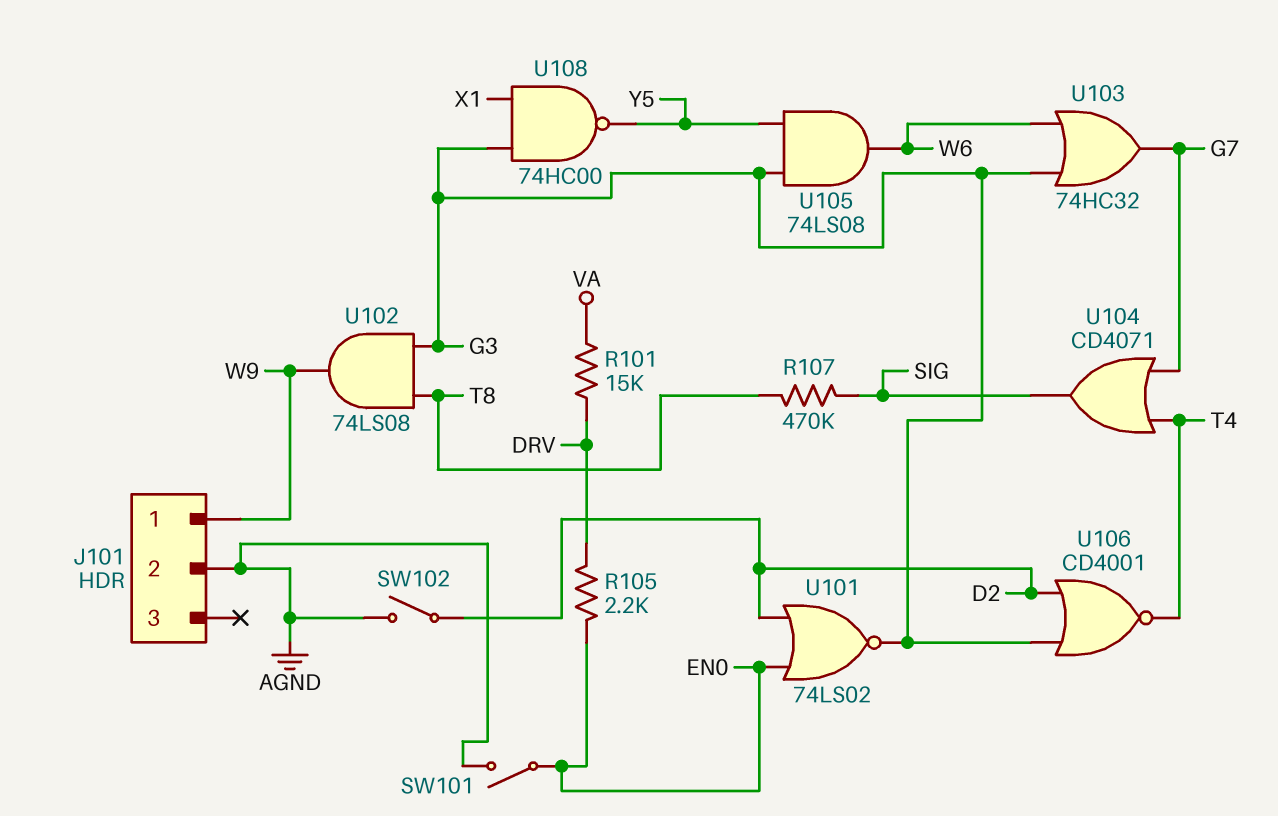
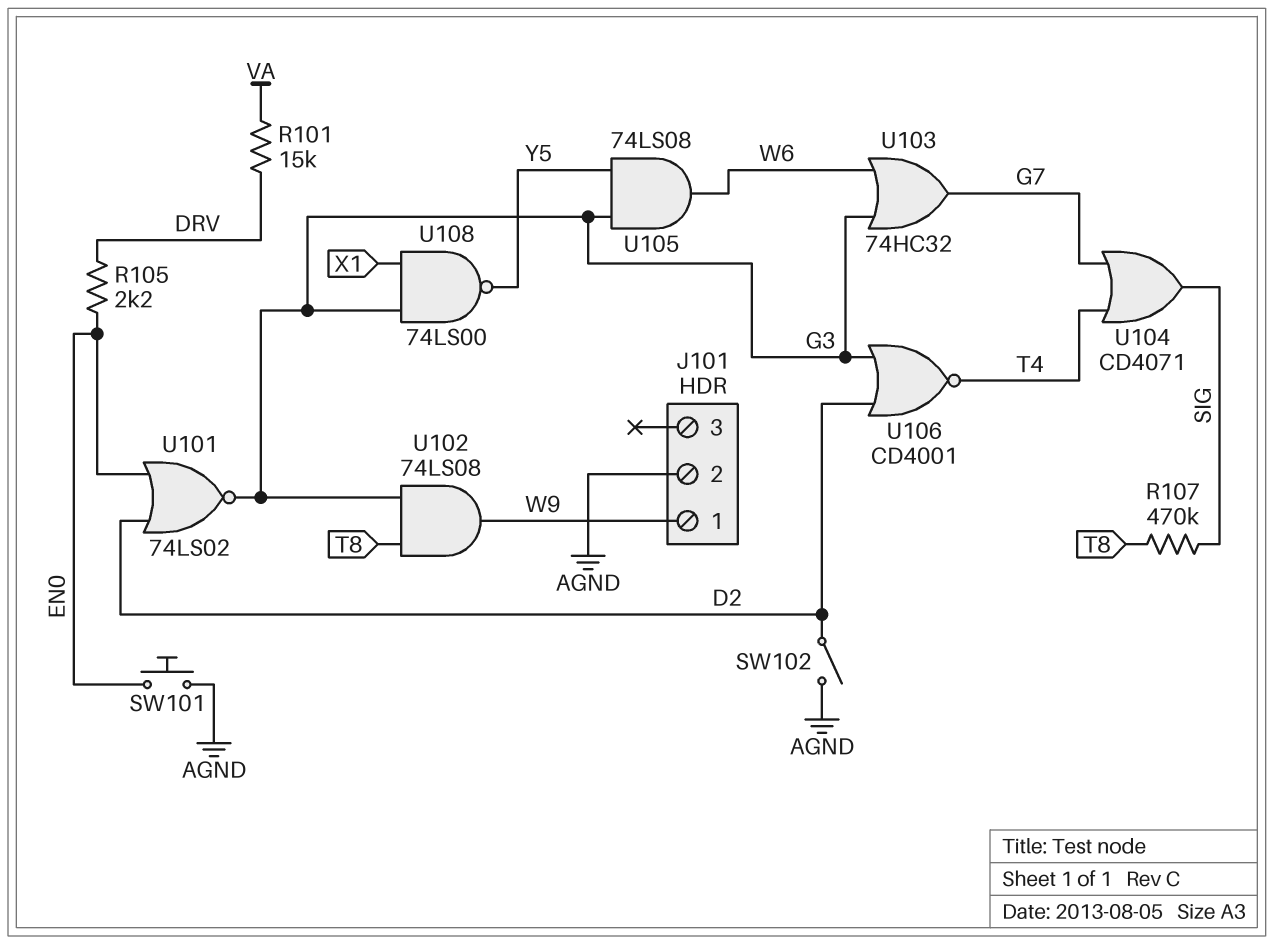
SW101: switch (AGND, EN0) -> button (AGND, EN0)
U108: NAND 74HC00 (in G3, in X1, out Y5) -> NAND 74LS00 (in G3, in X1, out Y5)

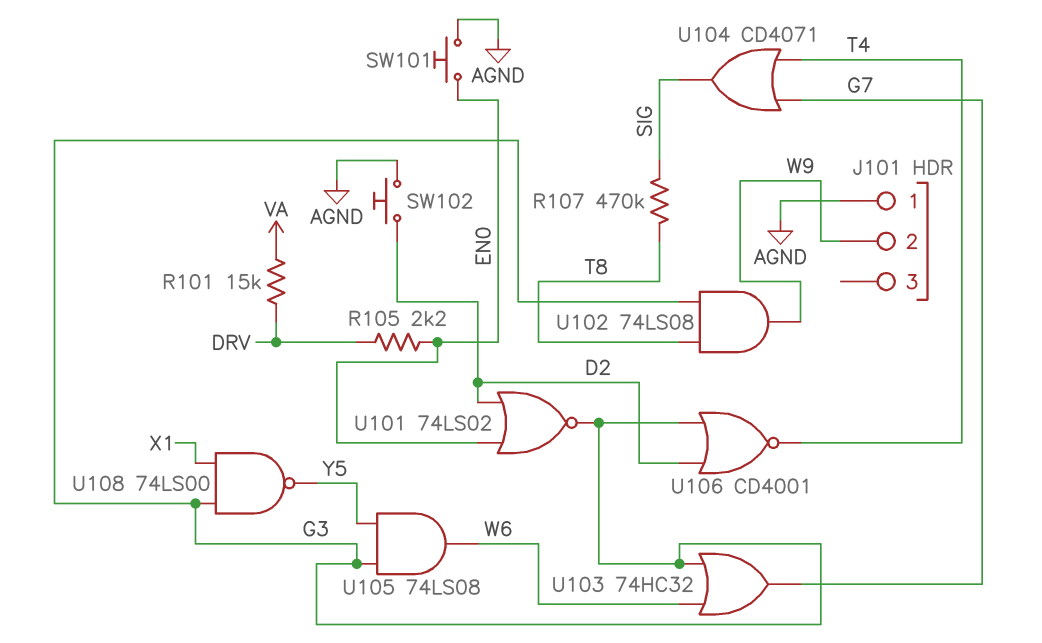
J101 pin 1: W9 -> AGND
J101 pin 2: AGND -> W9
SW102: switch (AGND, D2) -> button (AGND, D2)

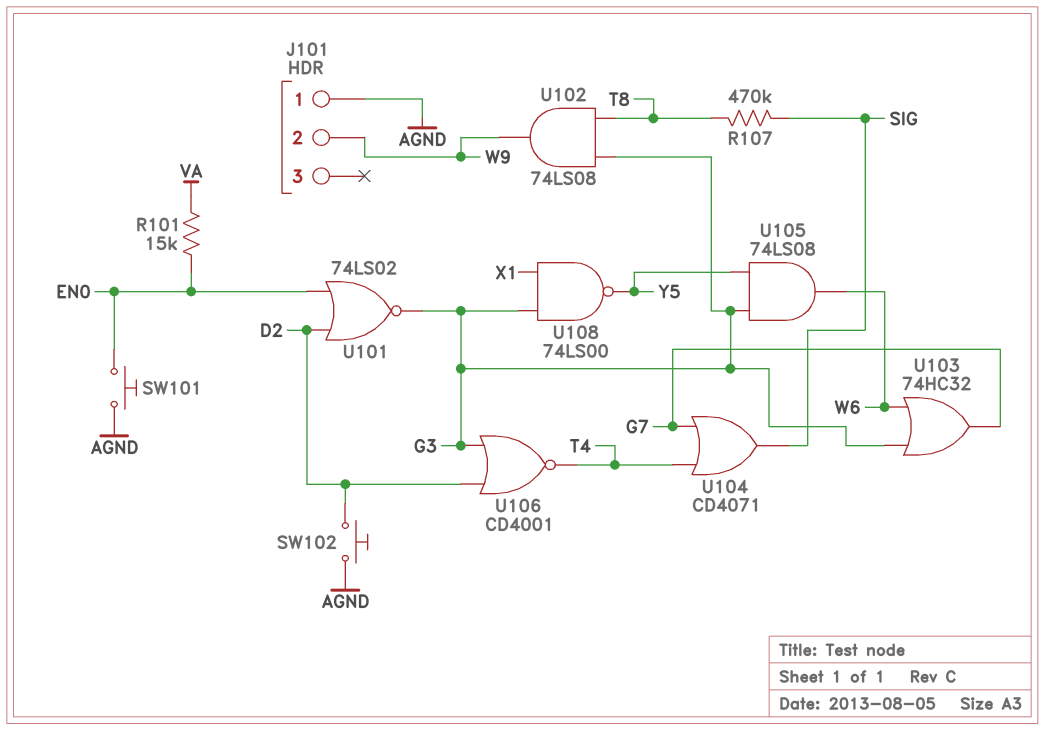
R101: 15k (DRV, VA) -> 15k (EN0, VA)
R105: 2.2k (DRV, EN0) -> none

